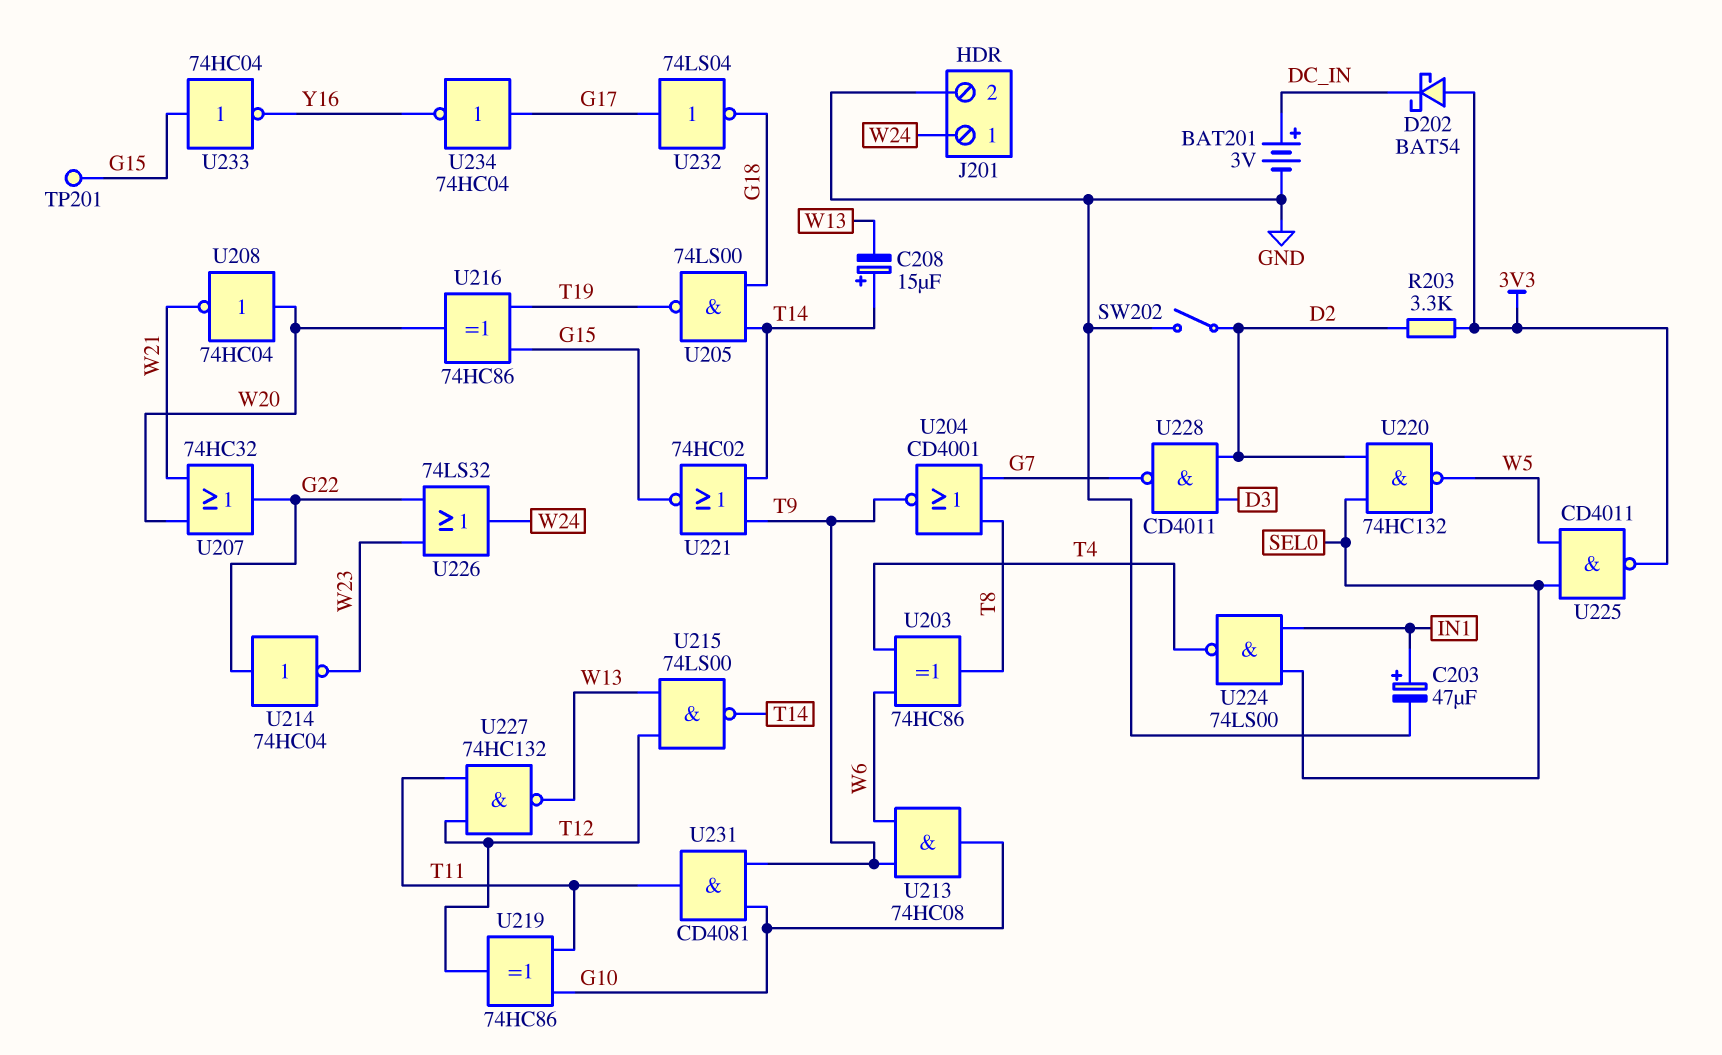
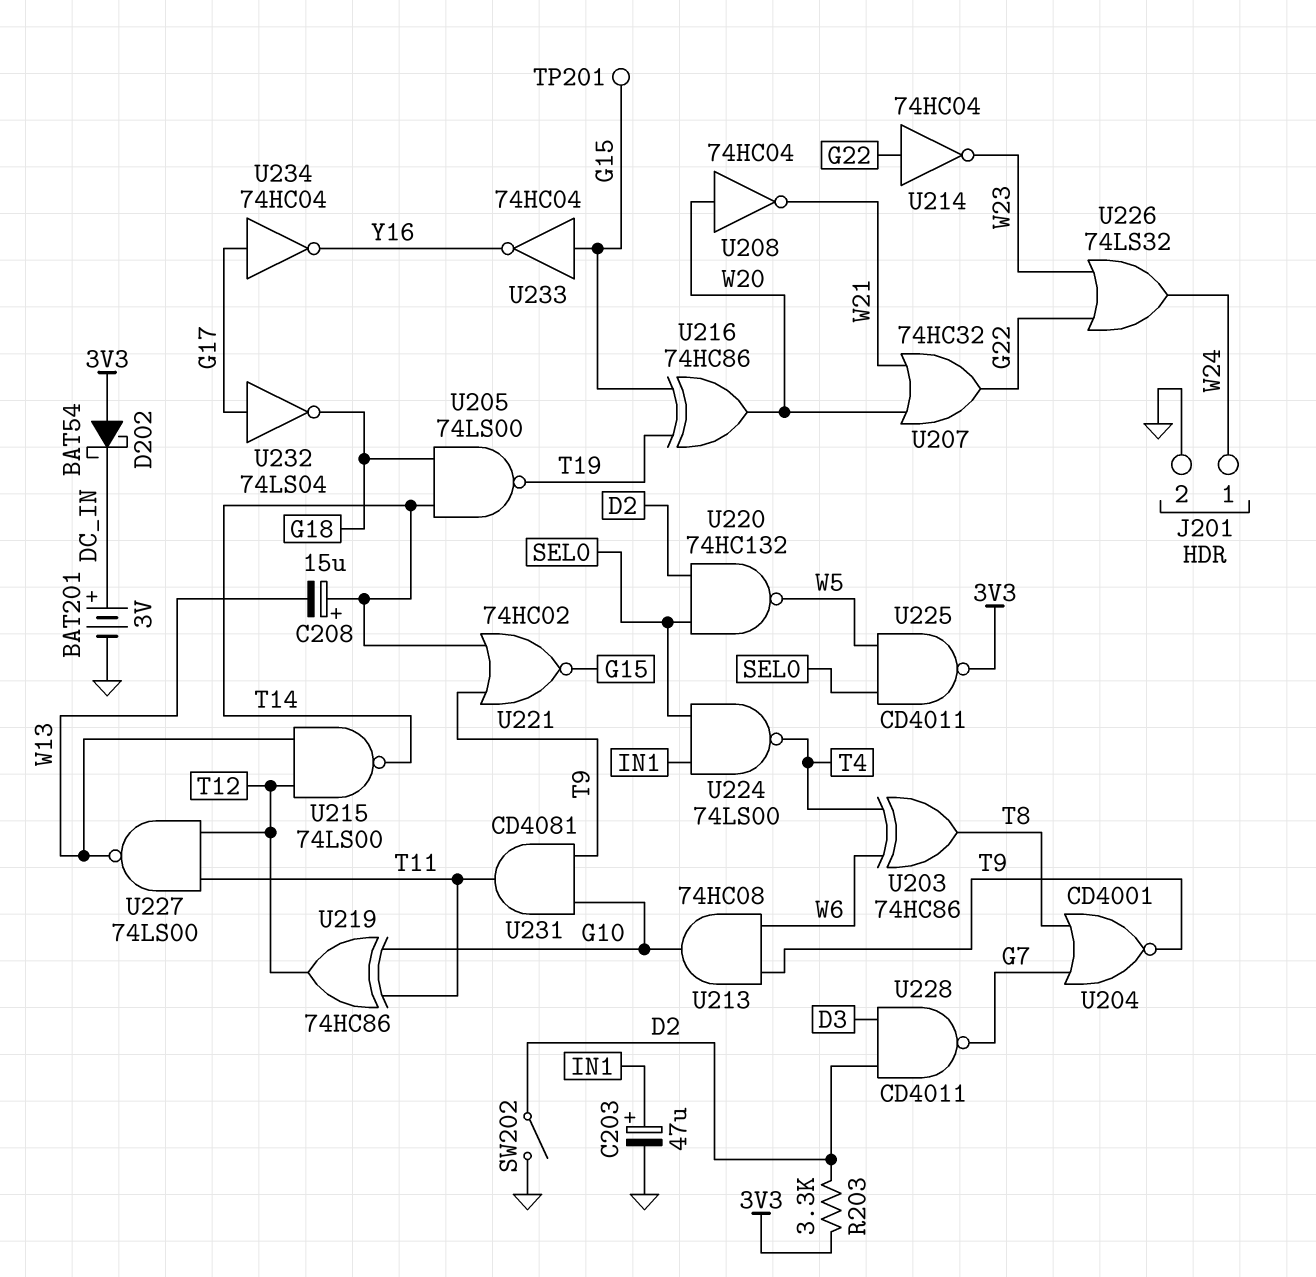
U227: NAND 74HC132 (in T11, in T12, out W13) -> NAND 74LS00 (in T11, in T12, out W13)

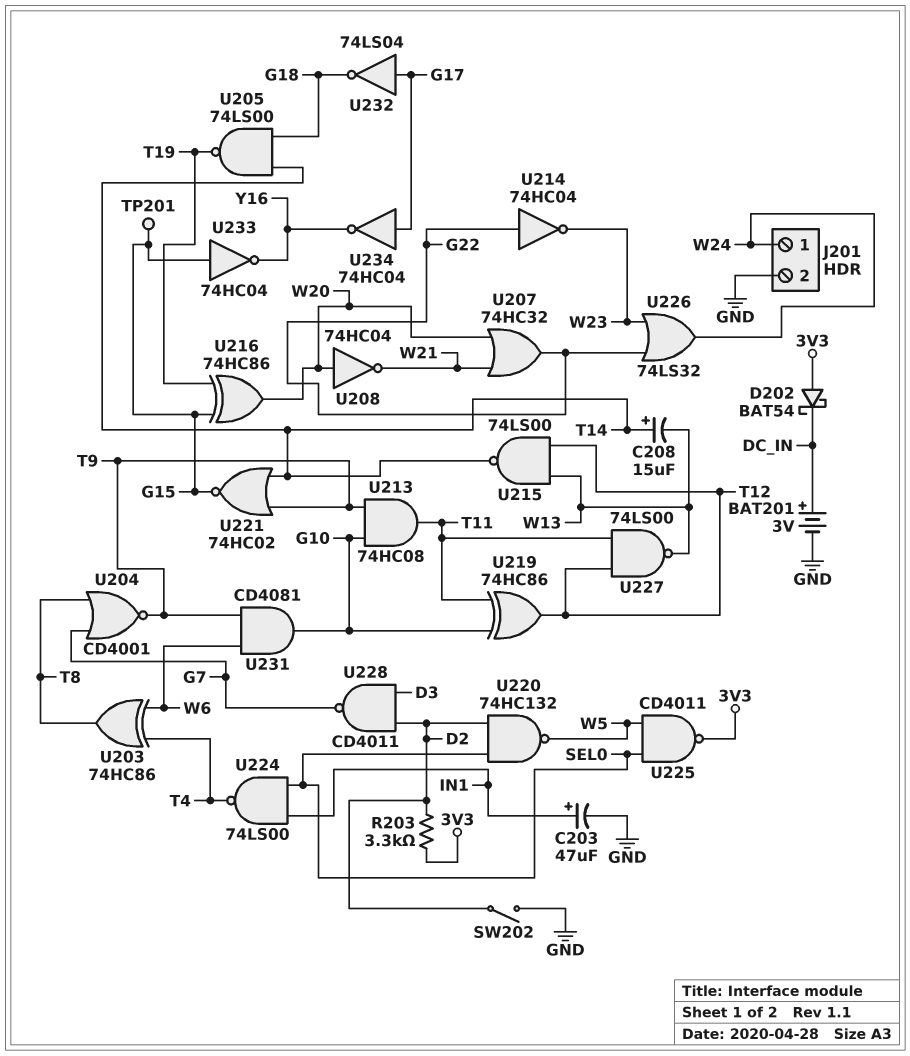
U213: AND 74HC08 (in T9, in W6, out G10) -> AND 74HC08 (in G10, in T9, out T11)
U231: AND CD4081 (in G10, in T9, out T11) -> AND CD4081 (in T9, in W6, out G10)

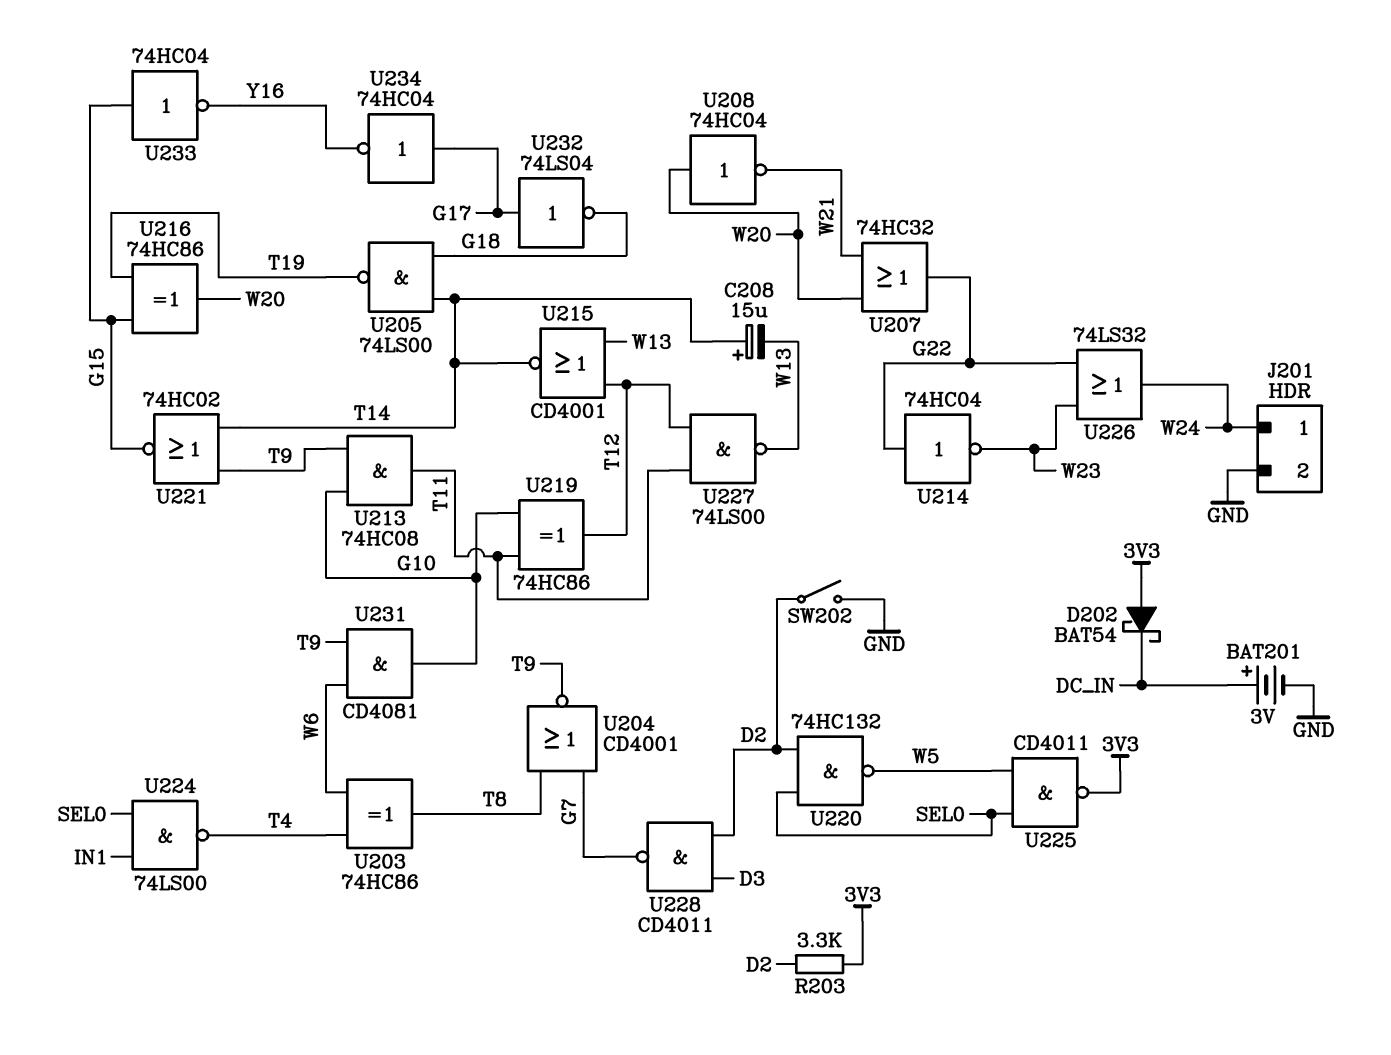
C203: 47uF (plus IN1, minus GND) -> none
TP201: test point (G15) -> none
U215: NAND 74LS00 (in T12, in W13, out T14) -> NOR CD4001 (in T12, in W13, out T14)

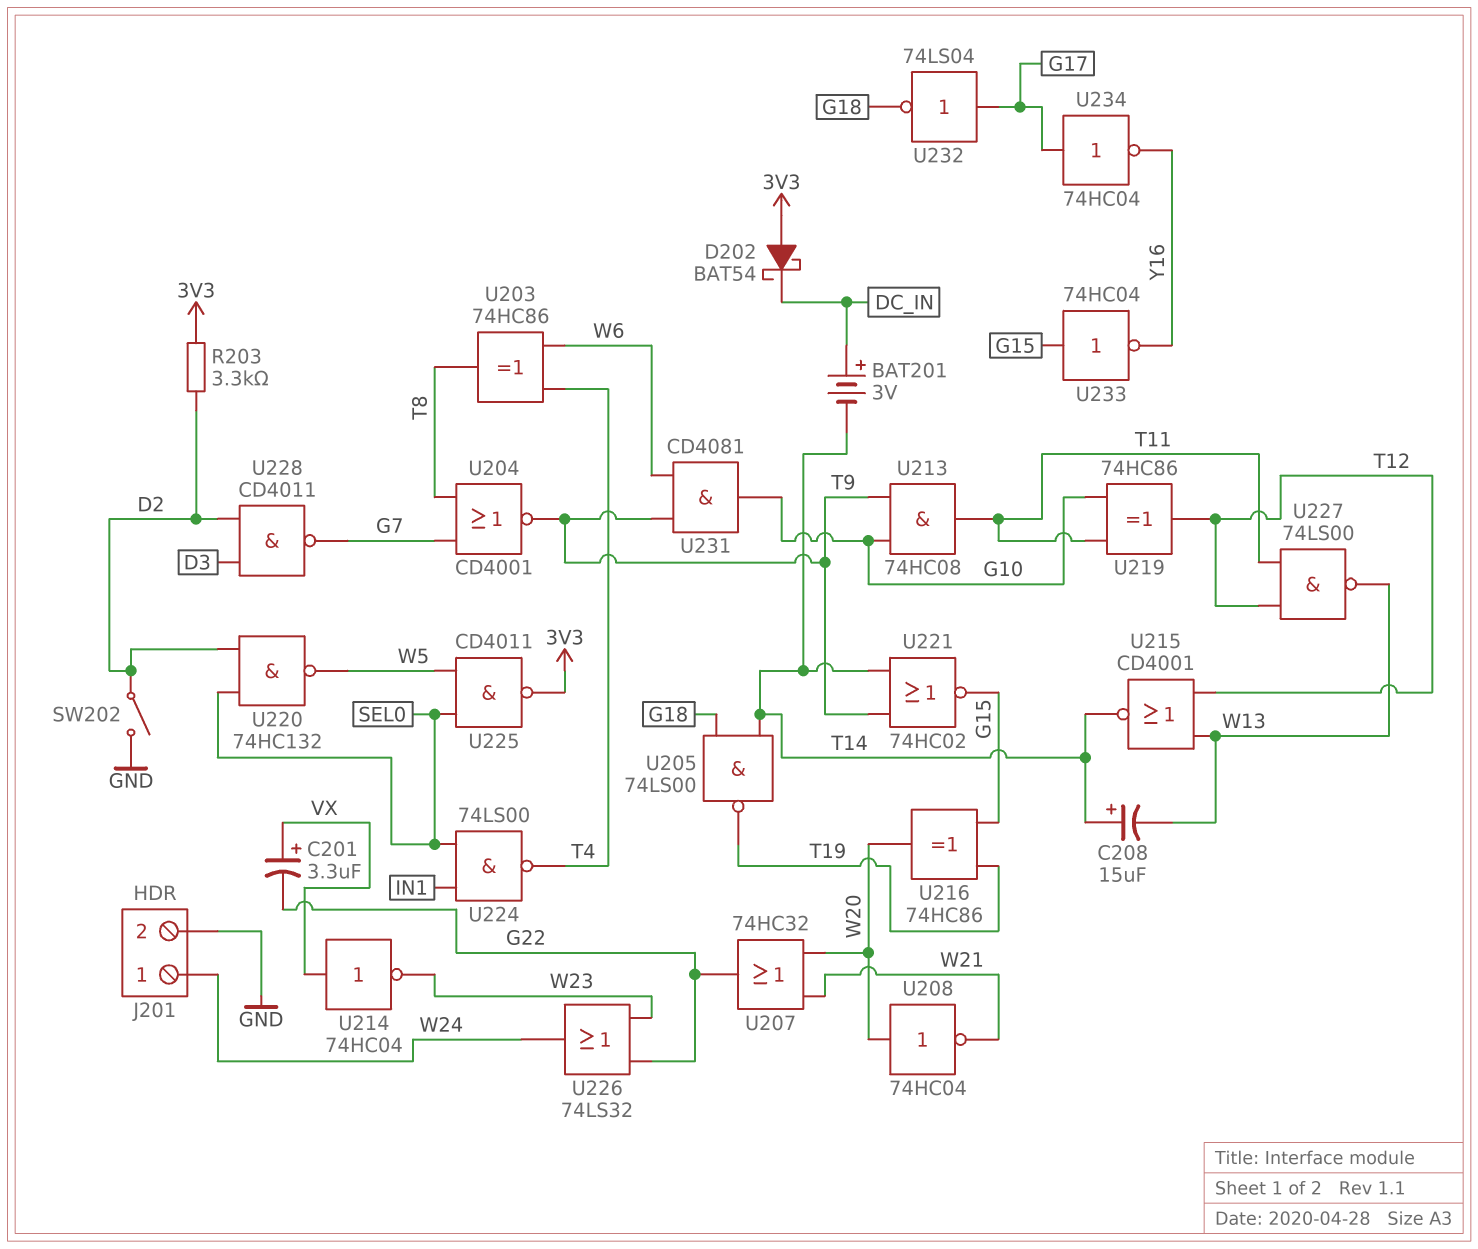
BAT201: 3V (plus DC_IN, minus GND) -> 3V (plus DC_IN, minus T14)
C201: none -> 3.3uF (plus VX, minus G22)
U214: NOT 74HC04 (in G22, out W23) -> NOT 74HC04 (in VX, out W23)

